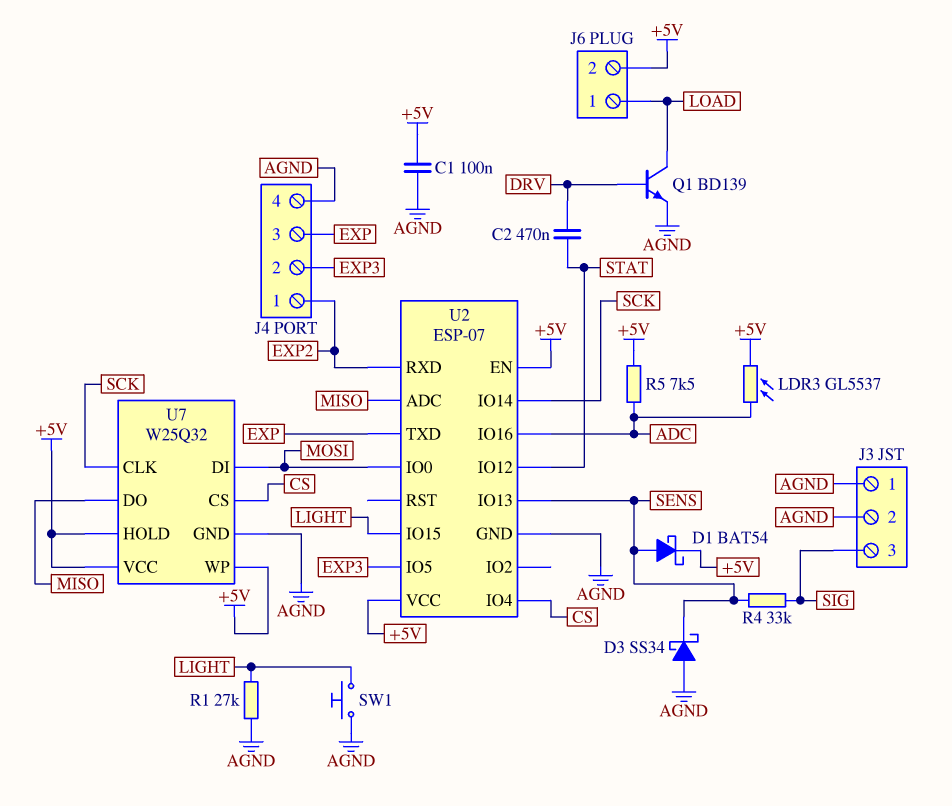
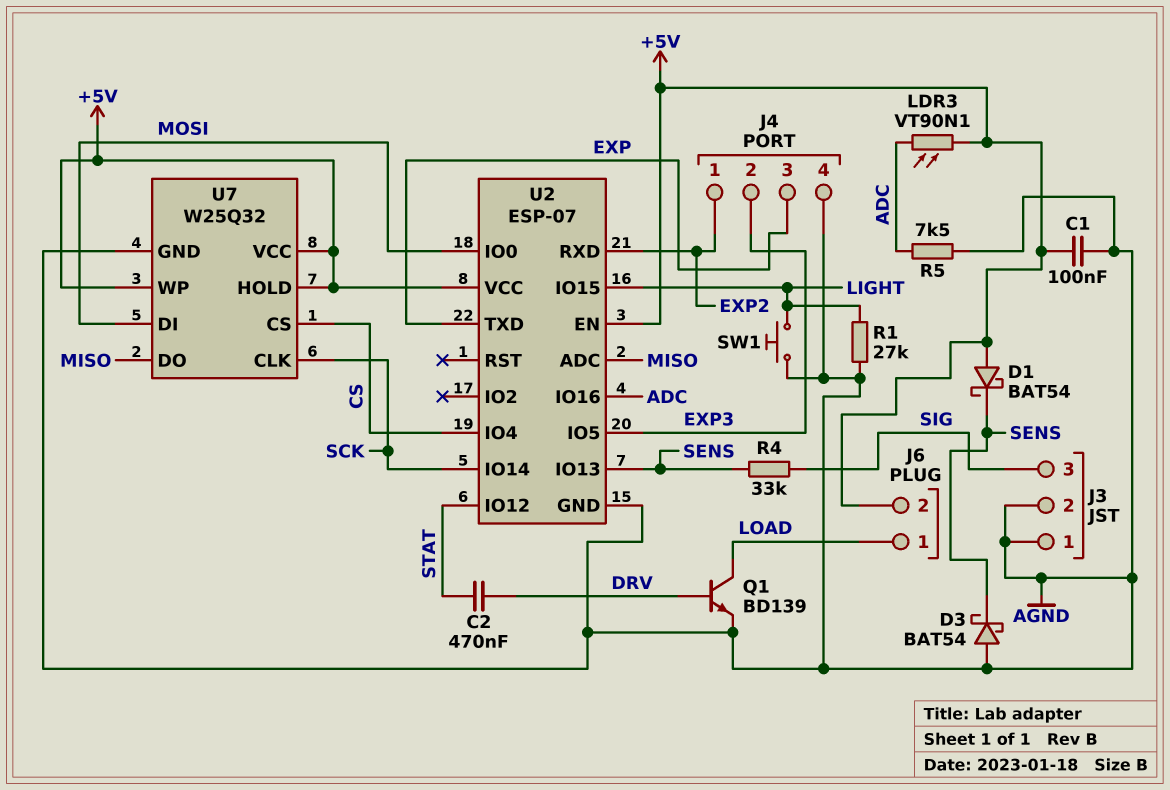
D1: schottky BAT54 (A SENS, K +5V) -> schottky BAT54 (A +5V, K SENS)
D3: schottky SS34 (A AGND, K SENS) -> schottky BAT54 (A AGND, K SENS)
LDR3: GL5537 (+5V, ADC) -> VT90N1 (+5V, ADC)
R5: 7.5k (+5V, ADC) -> 7.5k (ADC, AGND)

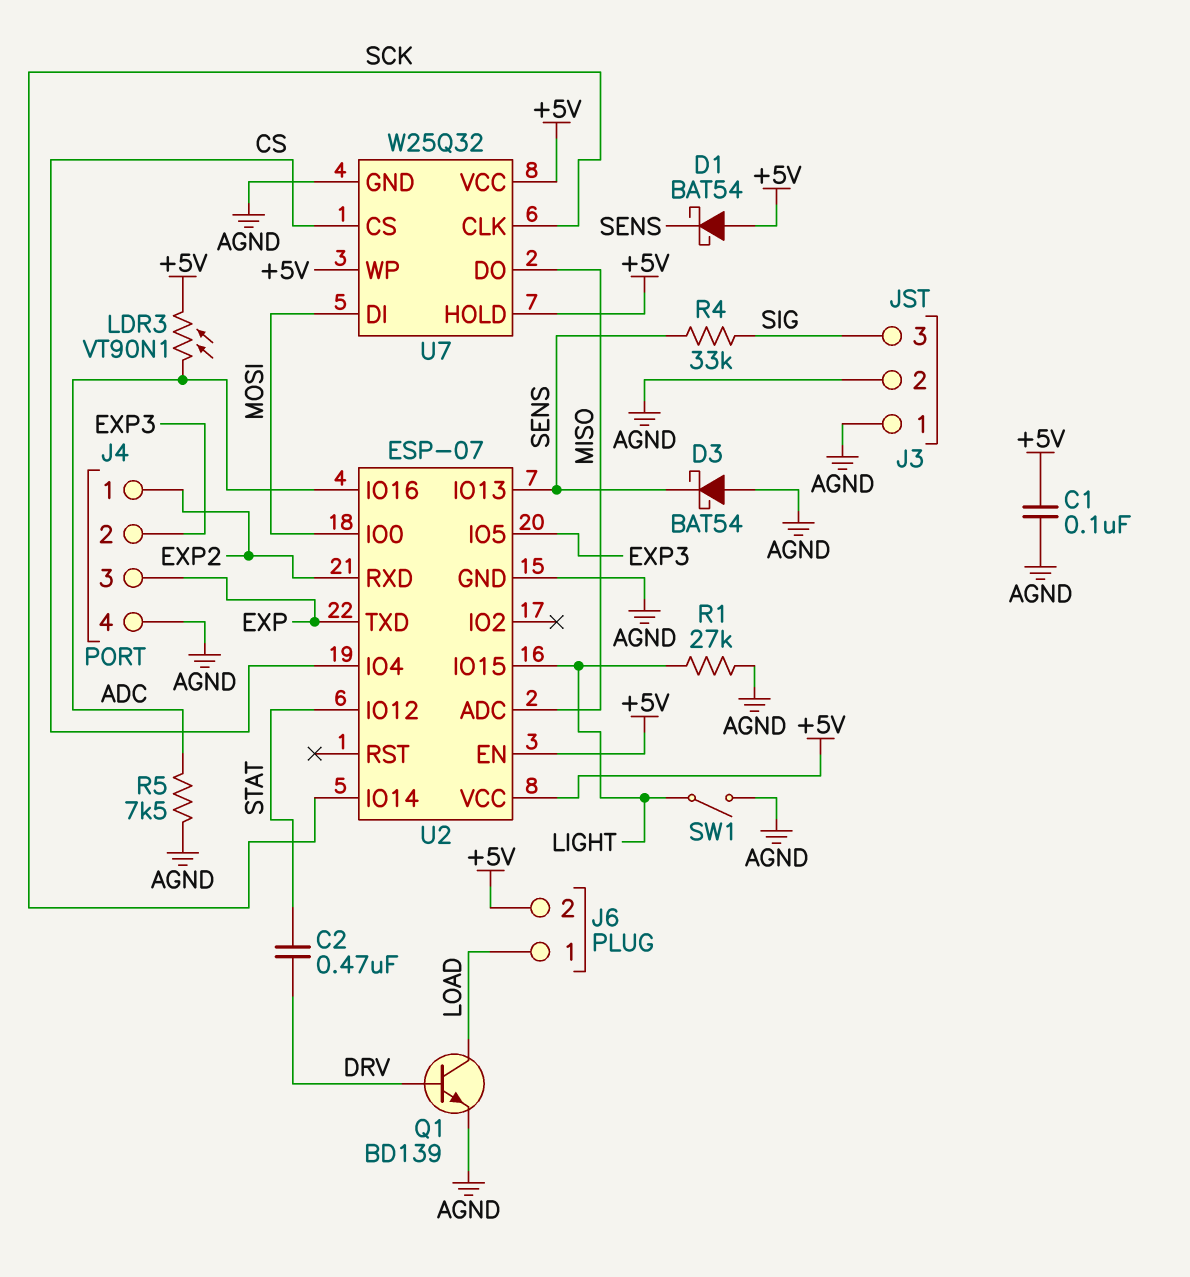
SW1: button (AGND, LIGHT) -> switch (AGND, LIGHT)

